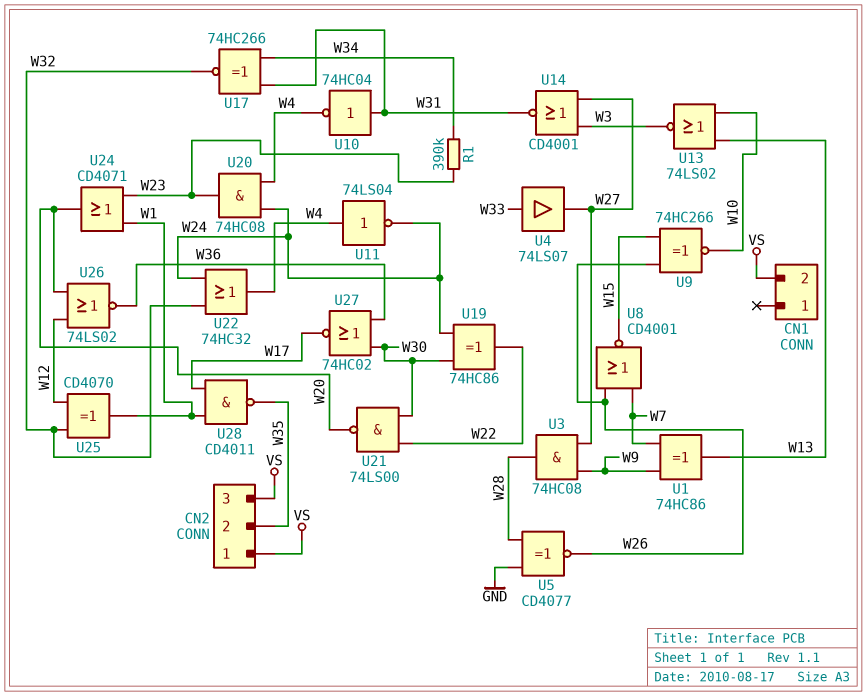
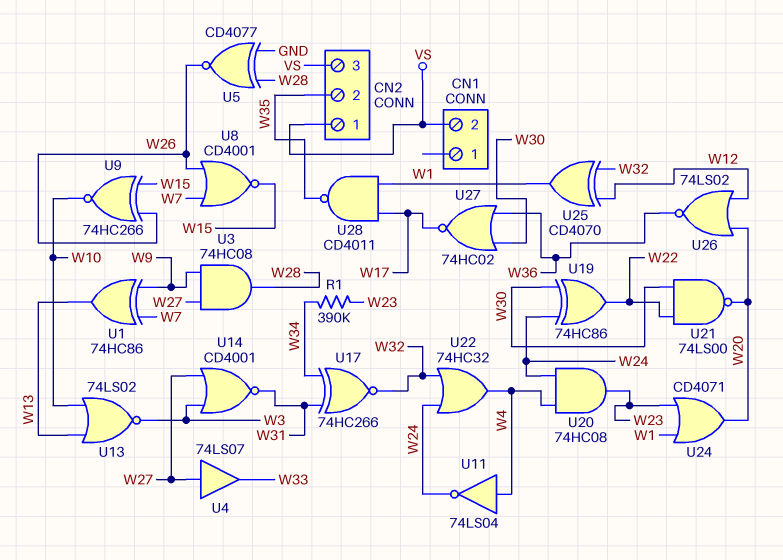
U4: buffer 74LS07 (in W33, out W27) -> buffer 74LS07 (in W27, out W33)
U10: NOT 74HC04 (in W31, out W4) -> none

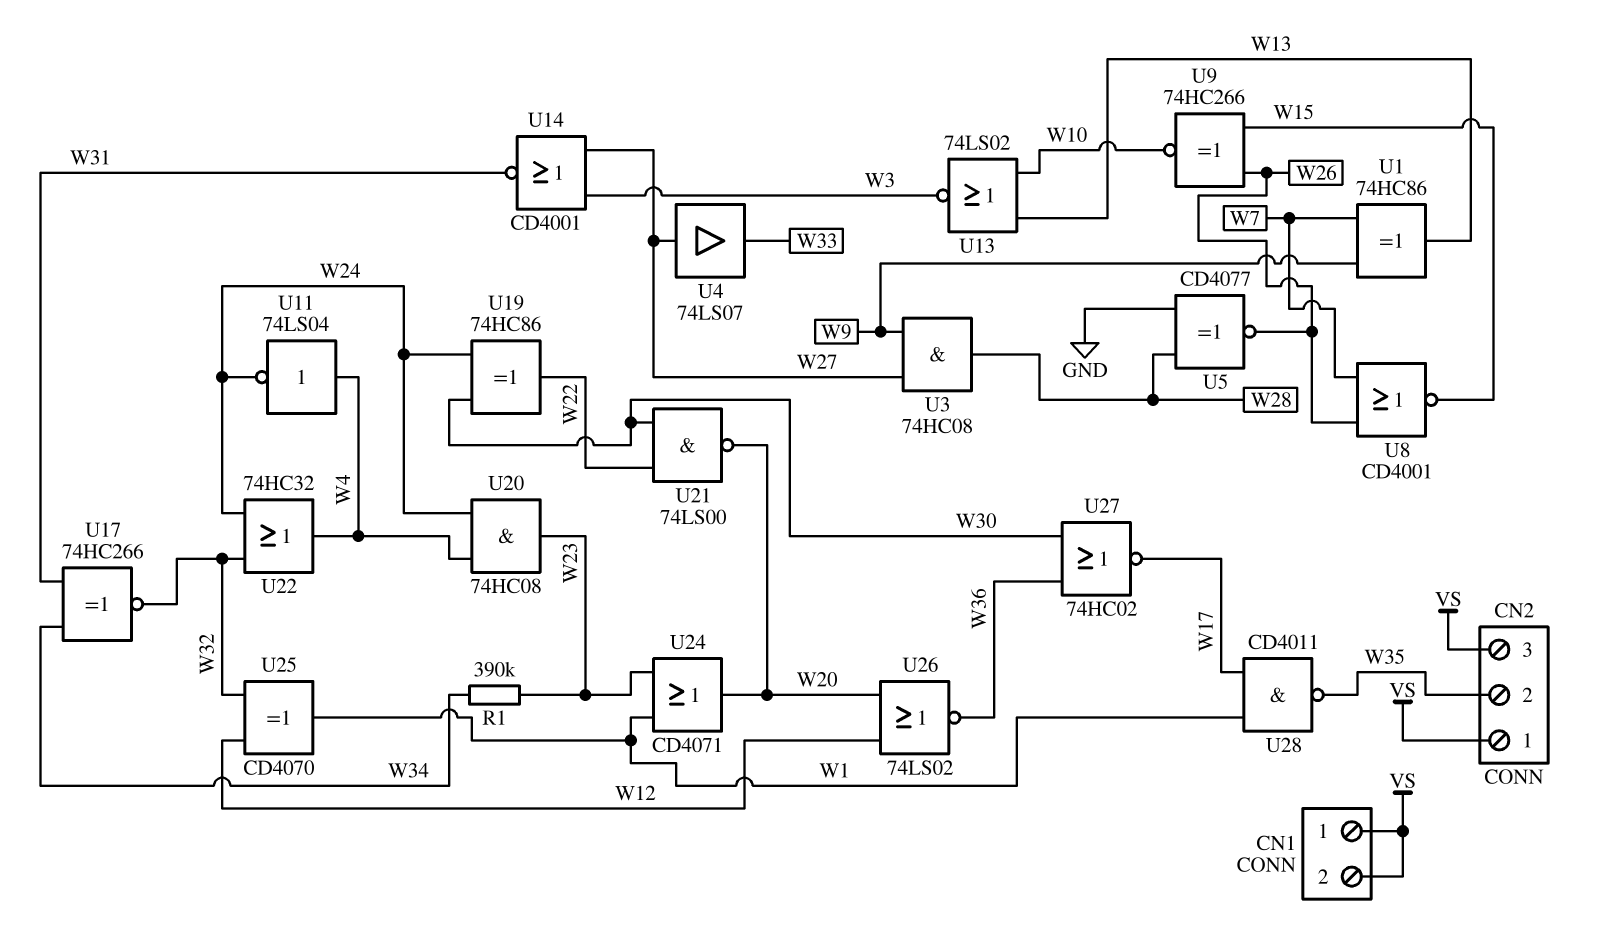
CN1 pin 1: none -> VS

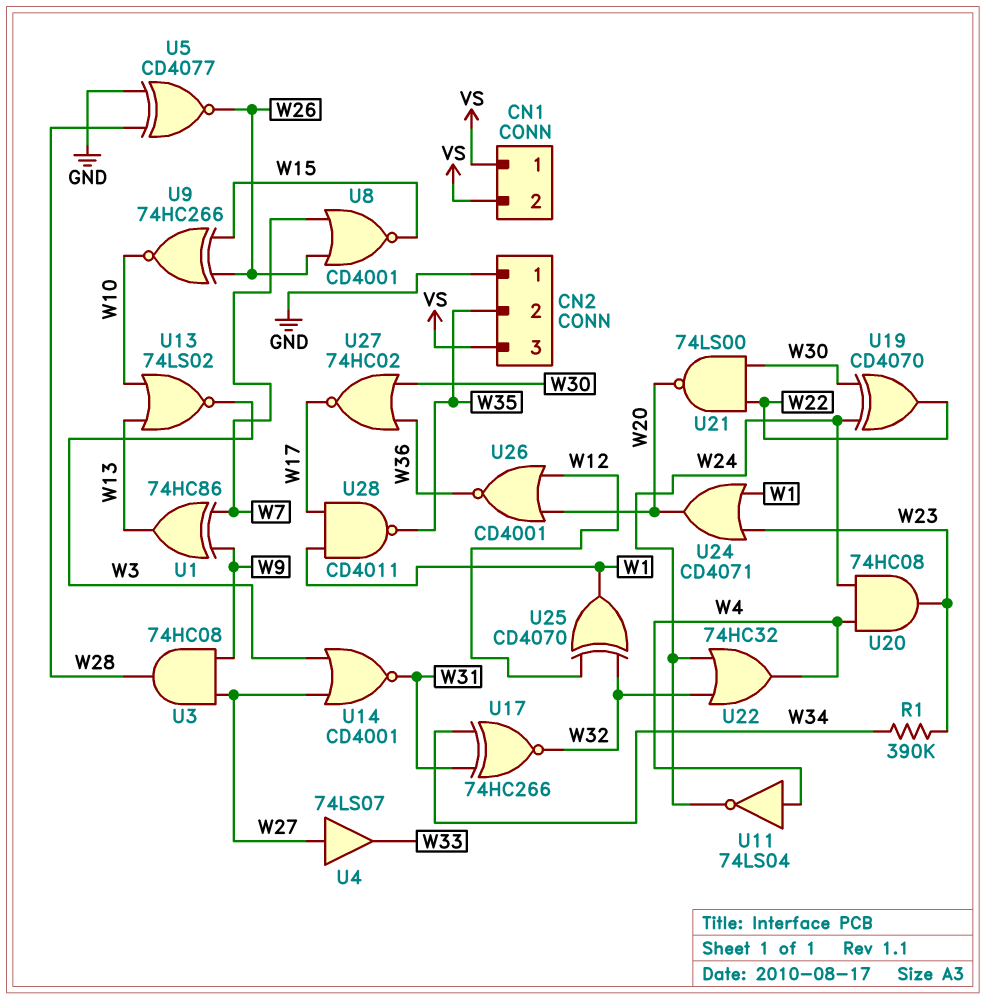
CN2 pin 1: VS -> GND
U19: XOR 74HC86 (in W24, in W30, out W22) -> XOR CD4070 (in W24, in W30, out W22)
U26: NOR 74LS02 (in W12, in W20, out W36) -> NOR CD4001 (in W12, in W20, out W36)

